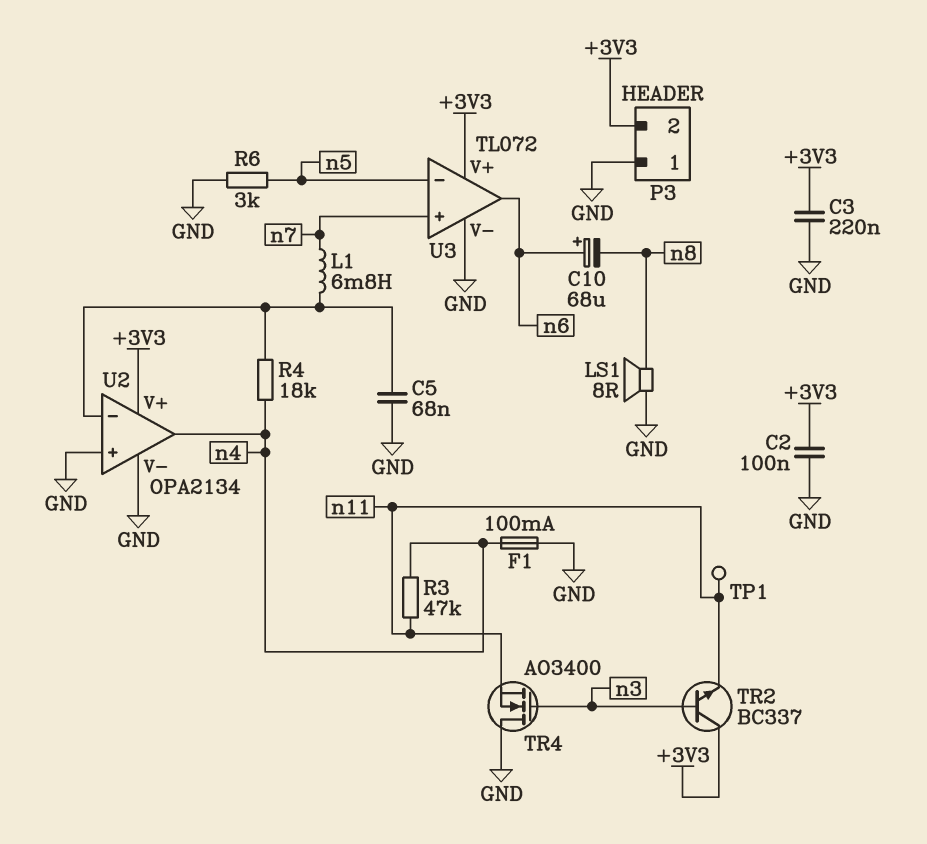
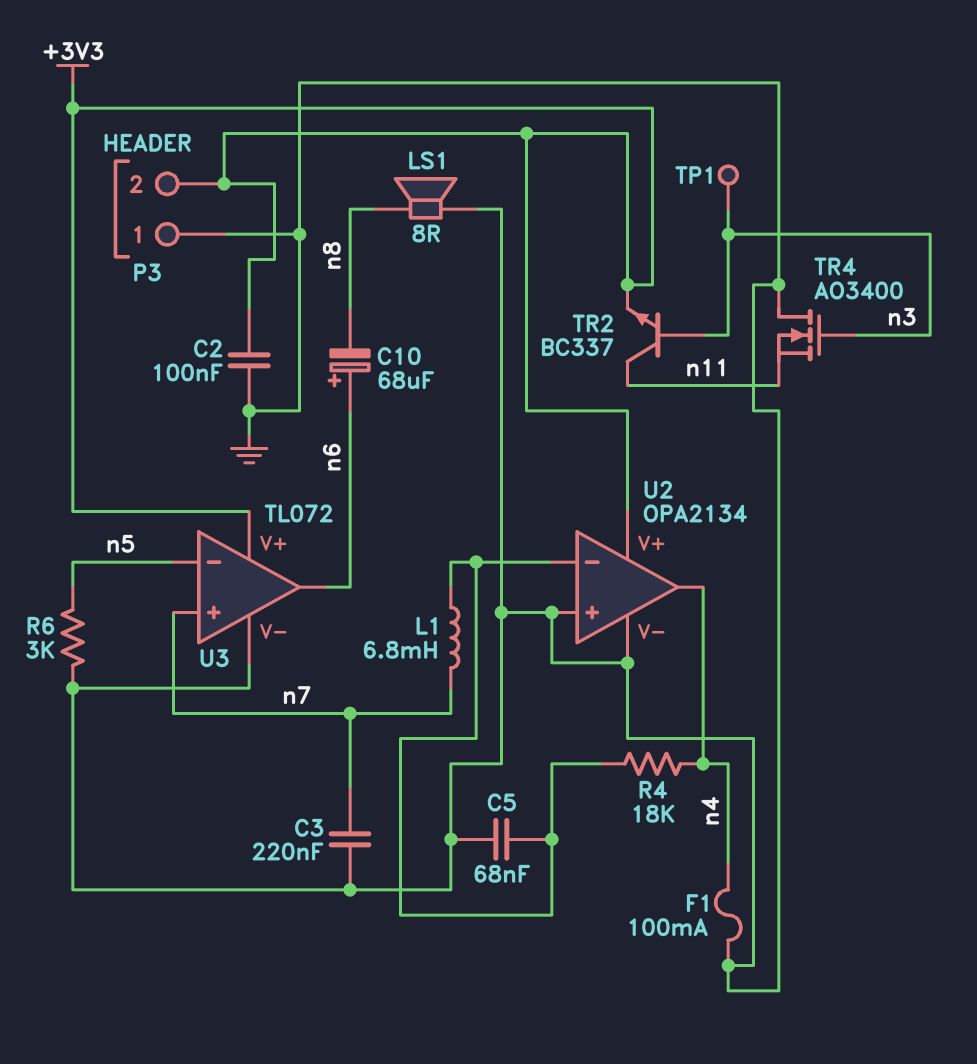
C3: 220nF (+3V3, GND) -> 220nF (GND, n7)
R3: 47k (n4, n11) -> none
TP1: test point (n11) -> test point (n3)
TR2: NPN BC337 (B n3, C +3V3, E n11) -> NPN BC337 (B n3, C n11, E +3V3)

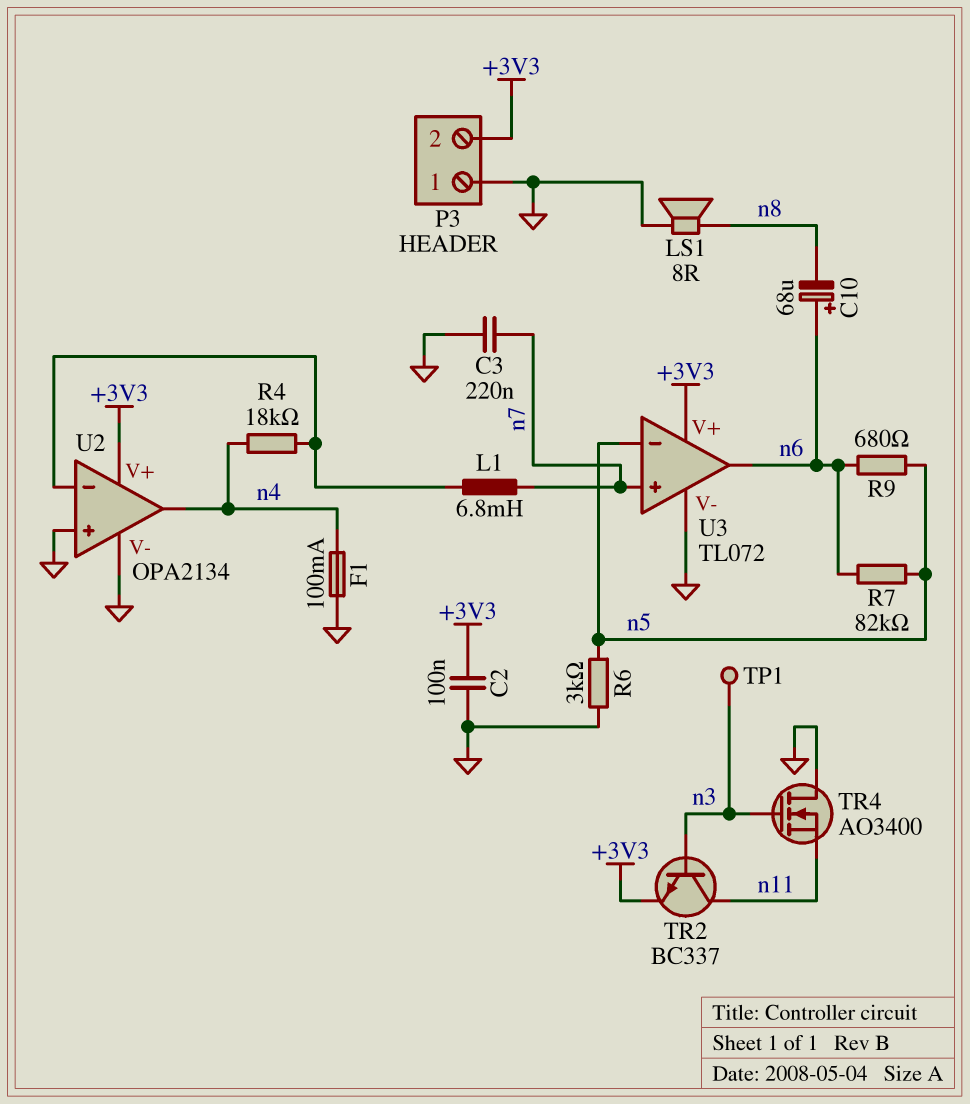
C5: 68nF (GND, U2/in-) -> none
R7: none -> 82k (n5, n6)
R9: none -> 680 (n5, n6)

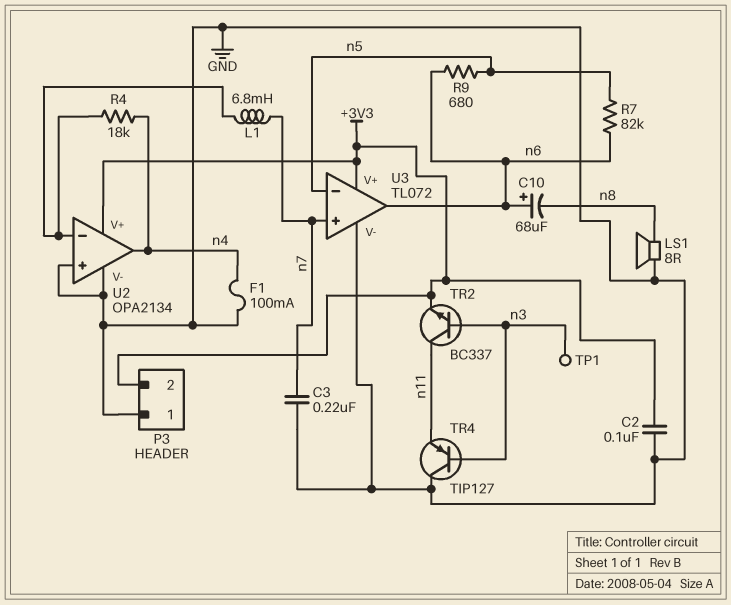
R6: 3k (GND, n5) -> none
TR4: NMOS AO3400 (G n3, D GND, S n11) -> PNP TIP127 (B n3, C GND, E n11)

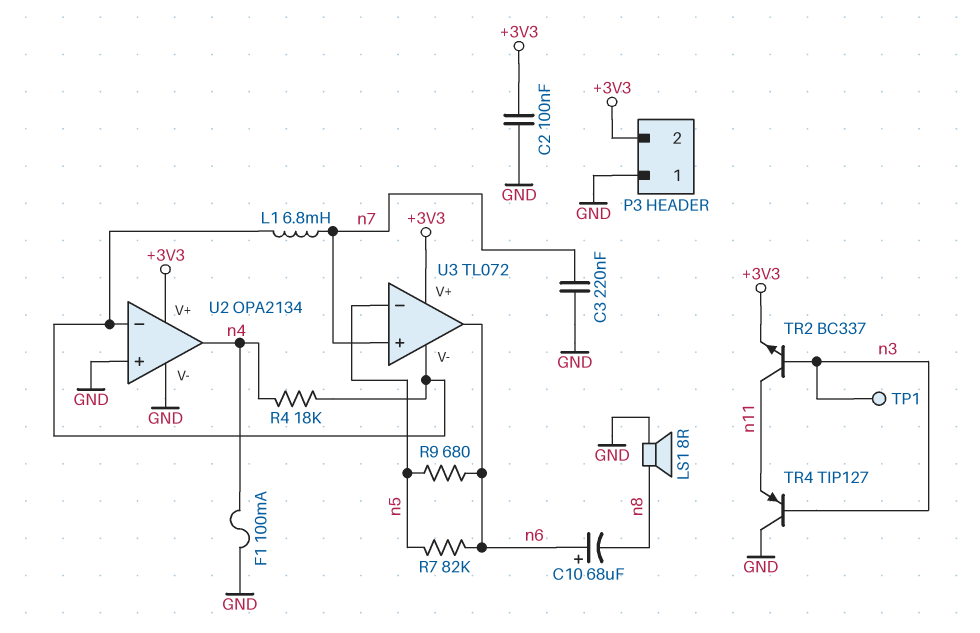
U3 pin V-: GND -> U2/in-

